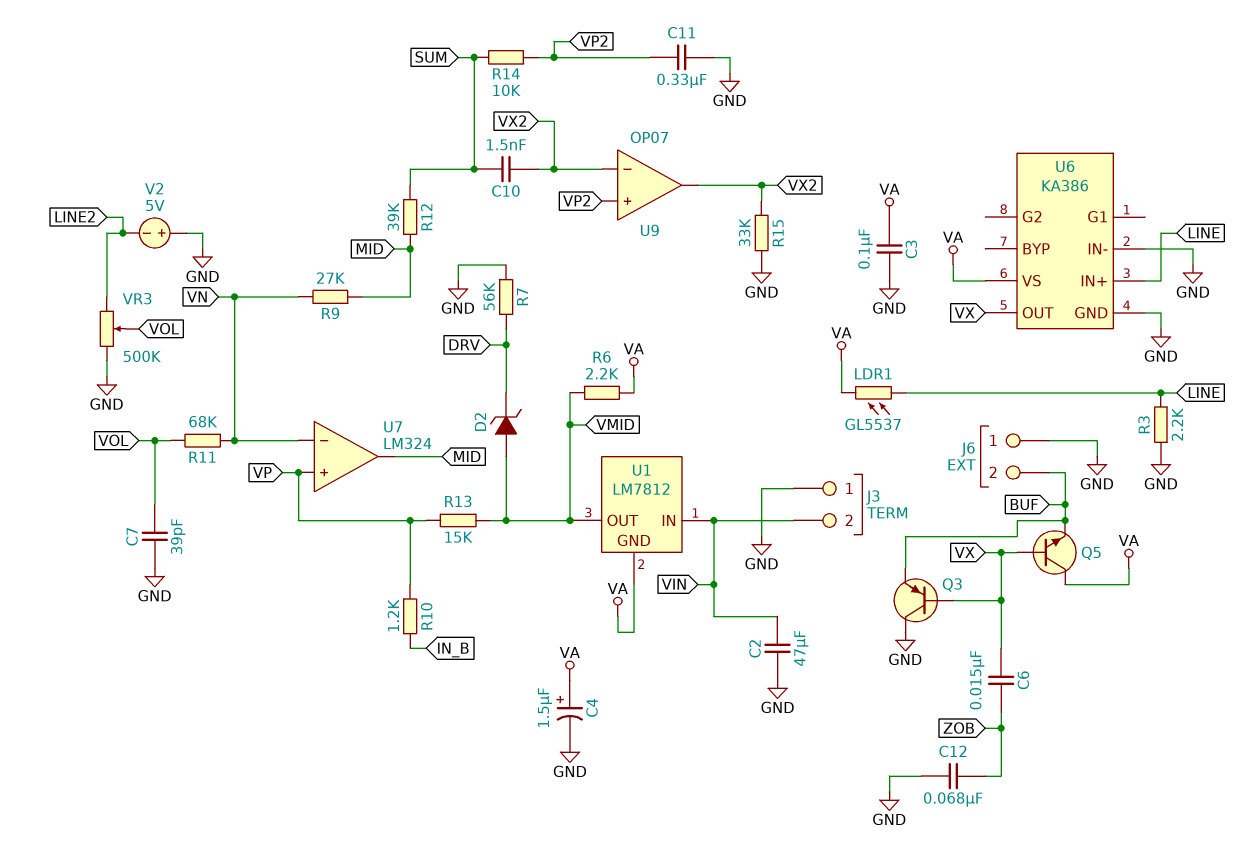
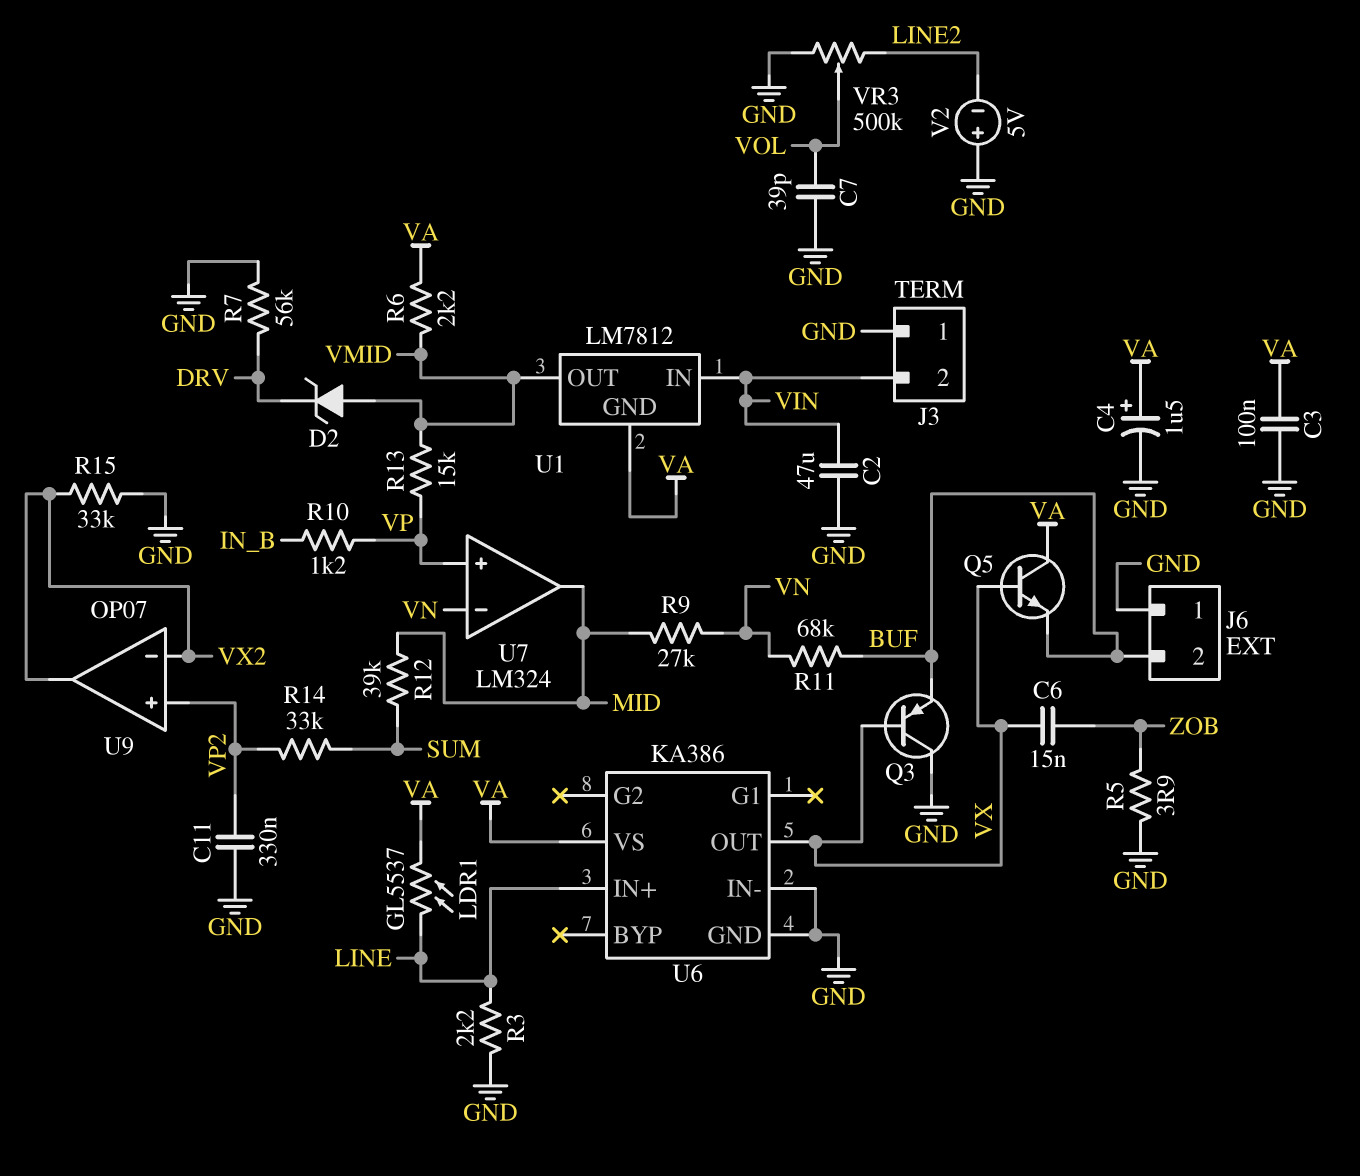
C10: 1.5nF (SUM, VX2) -> none
C12: 68nF (GND, ZOB) -> none
R5: none -> 3.9 (GND, ZOB)
R11: 68k (VN, VOL) -> 68k (BUF, VN)
R14: 10k (SUM, VP2) -> 33k (SUM, VP2)

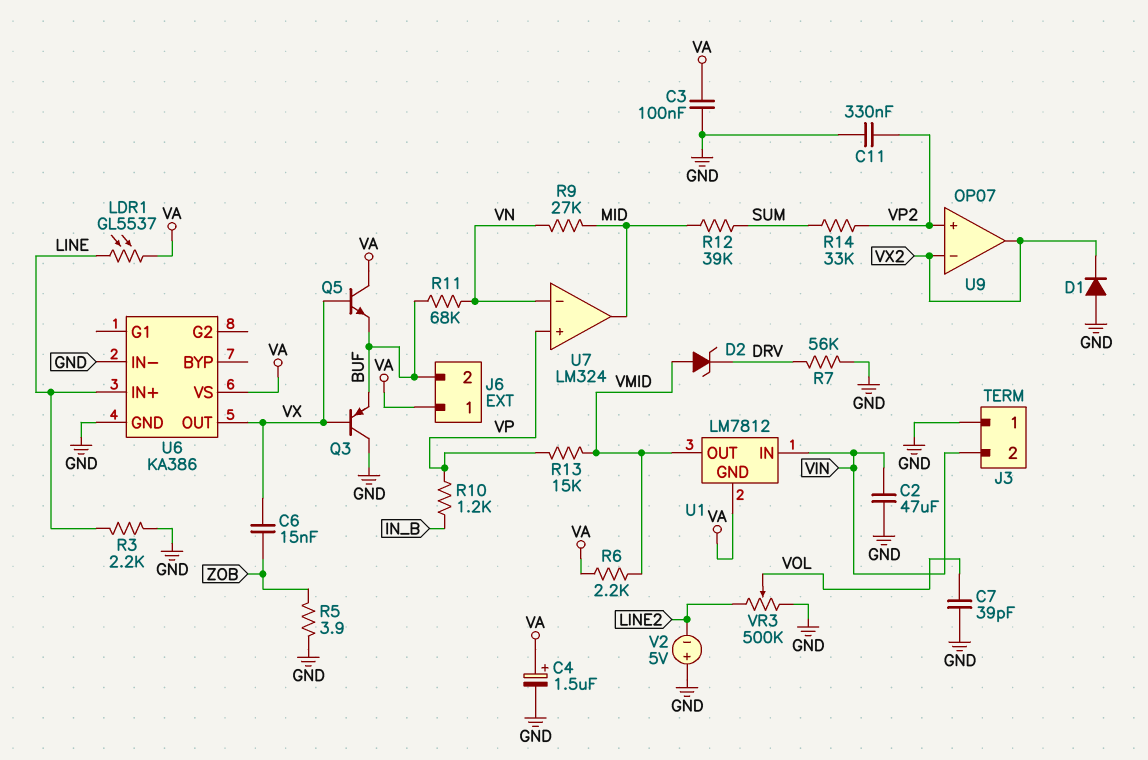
D1: none -> diode (A GND, K VX2)
J6 pin 1: GND -> VA
R15: 33k (GND, VX2) -> none

